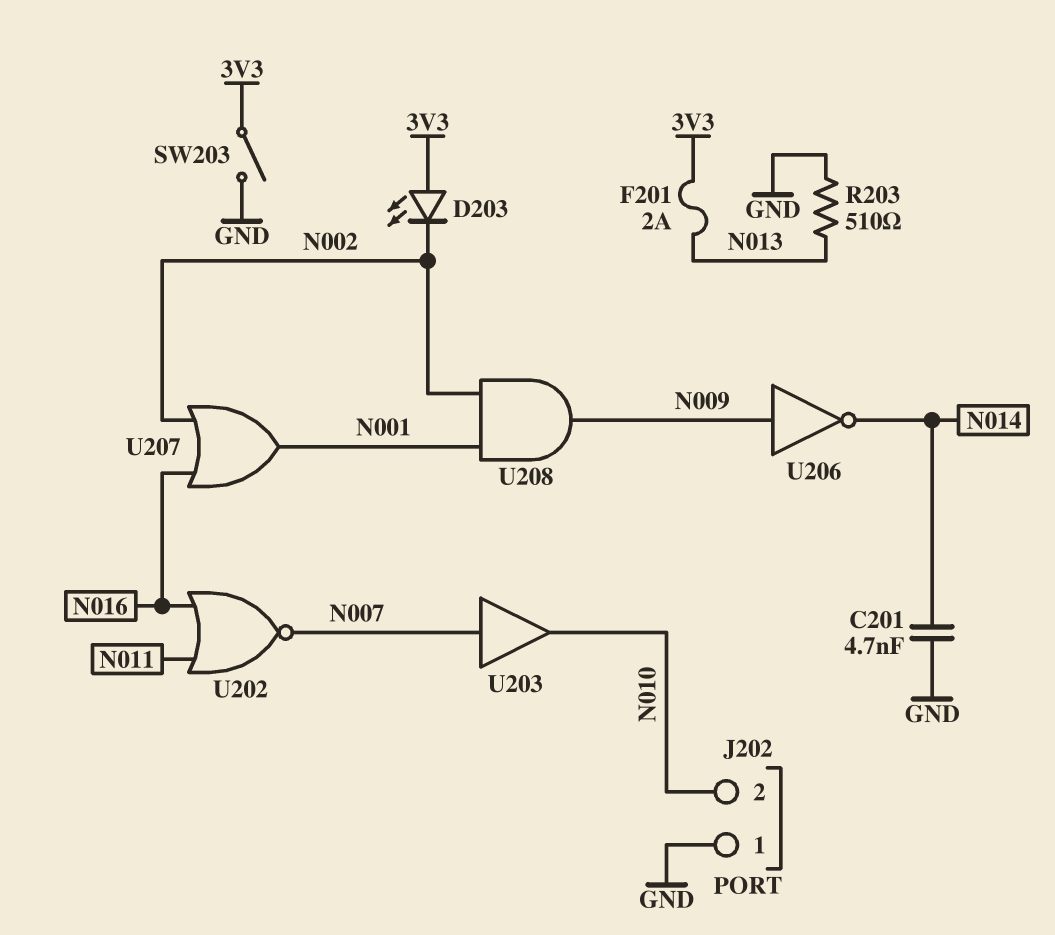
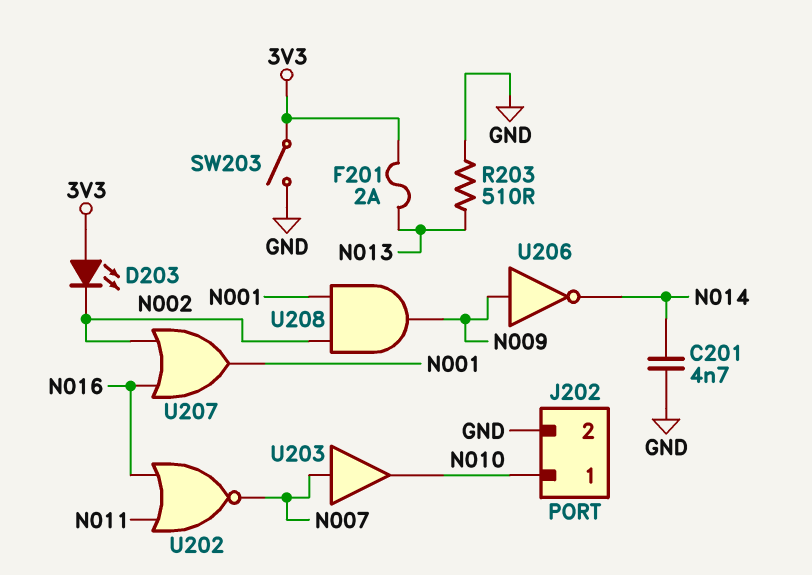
J202 pin 1: GND -> N010
J202 pin 2: N010 -> GND

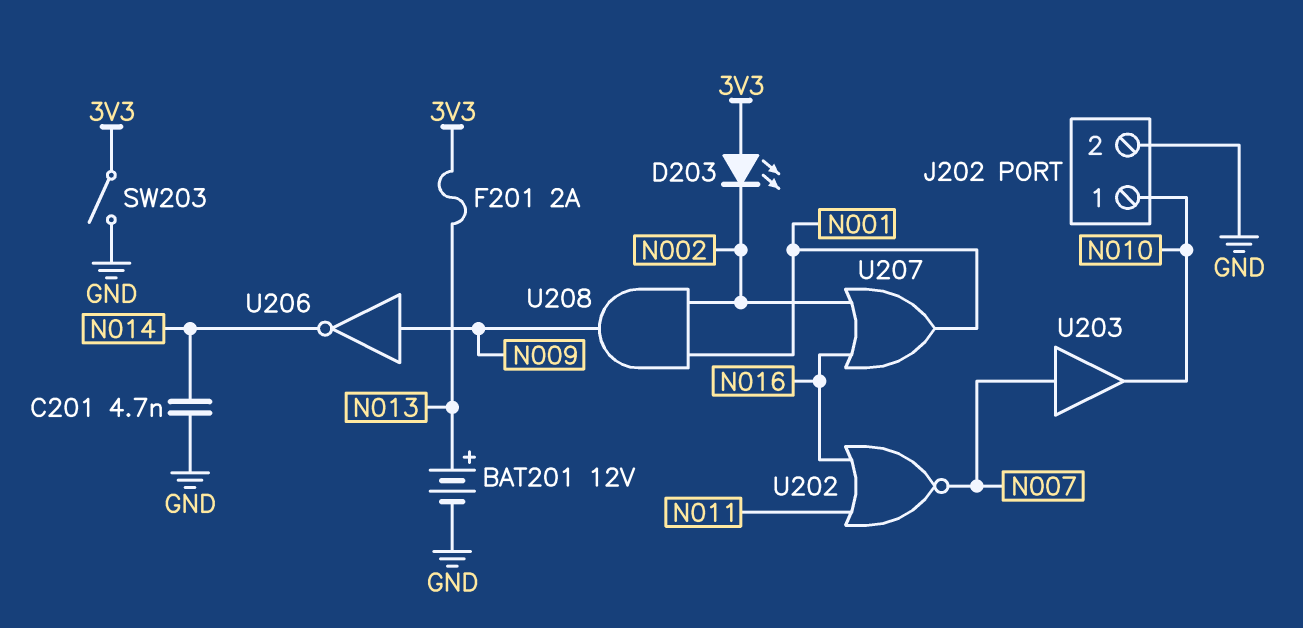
BAT201: none -> 12V (plus N013, minus GND)
R203: 510 (GND, N013) -> none

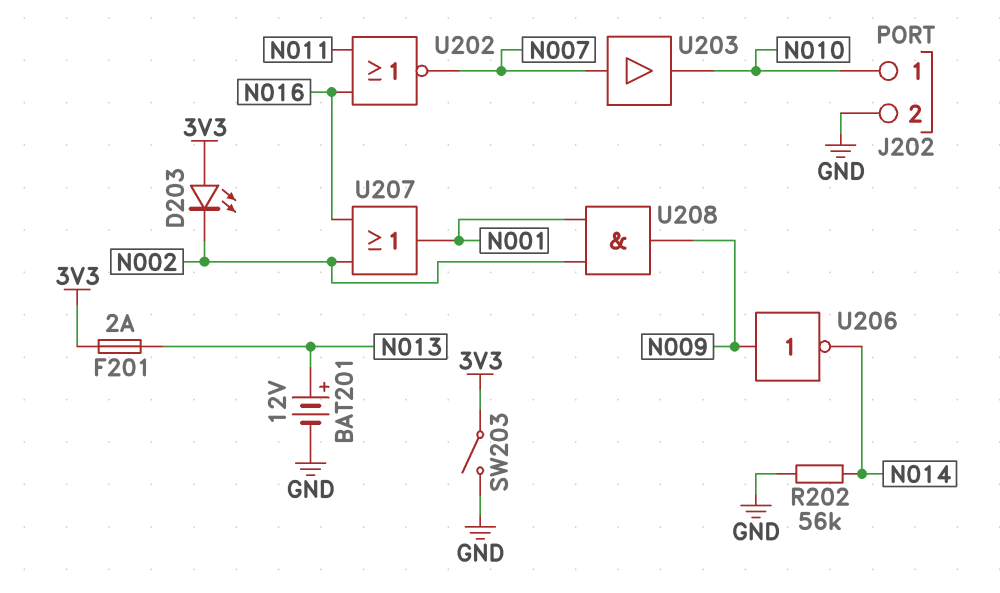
C201: 4.7nF (GND, N014) -> none
R202: none -> 56k (GND, N014)

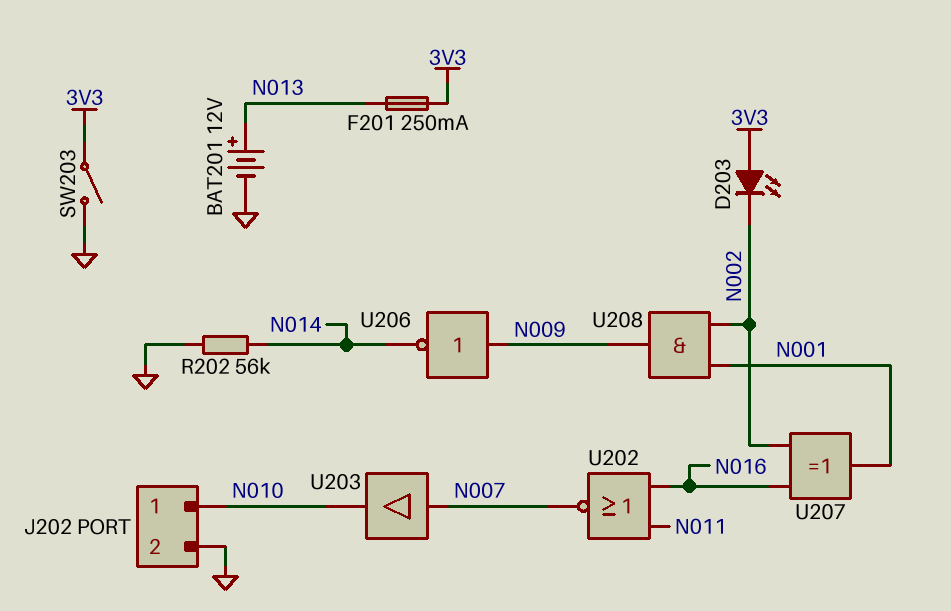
F201: 2A (3V3, N013) -> 250mA (3V3, N013)
U207: OR (in N002, in N016, out N001) -> XOR (in N002, in N016, out N001)

